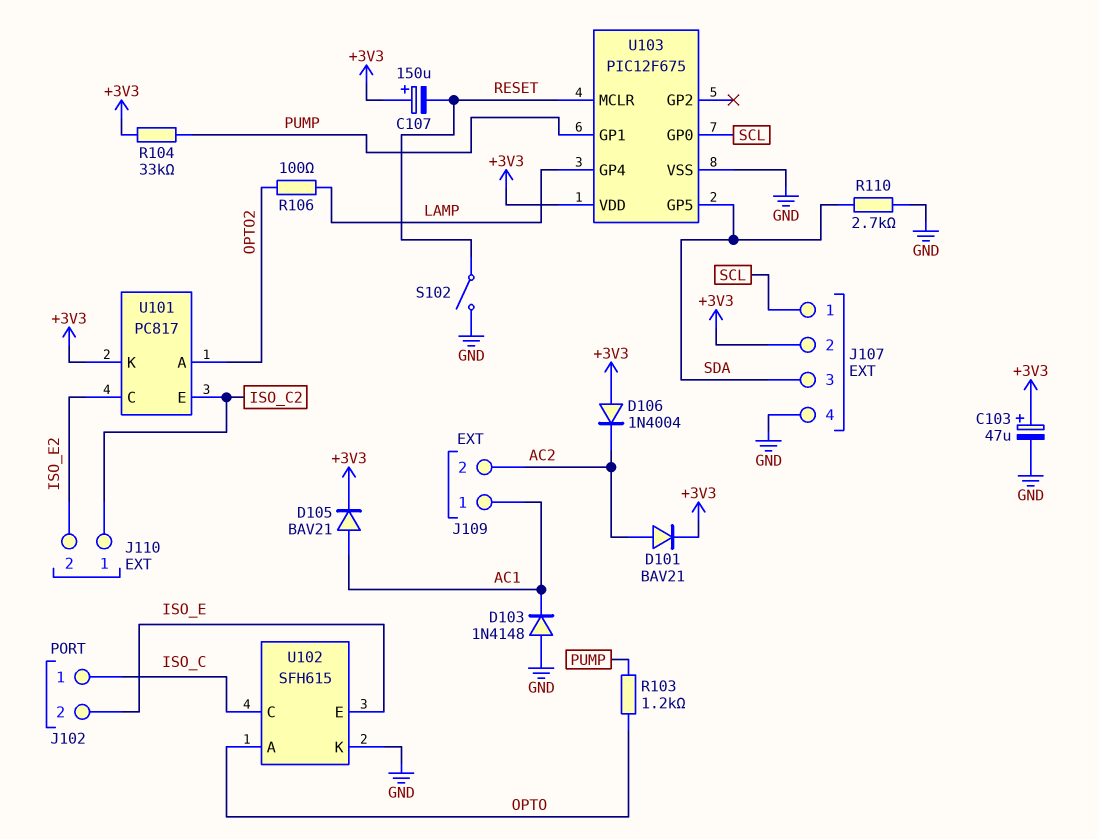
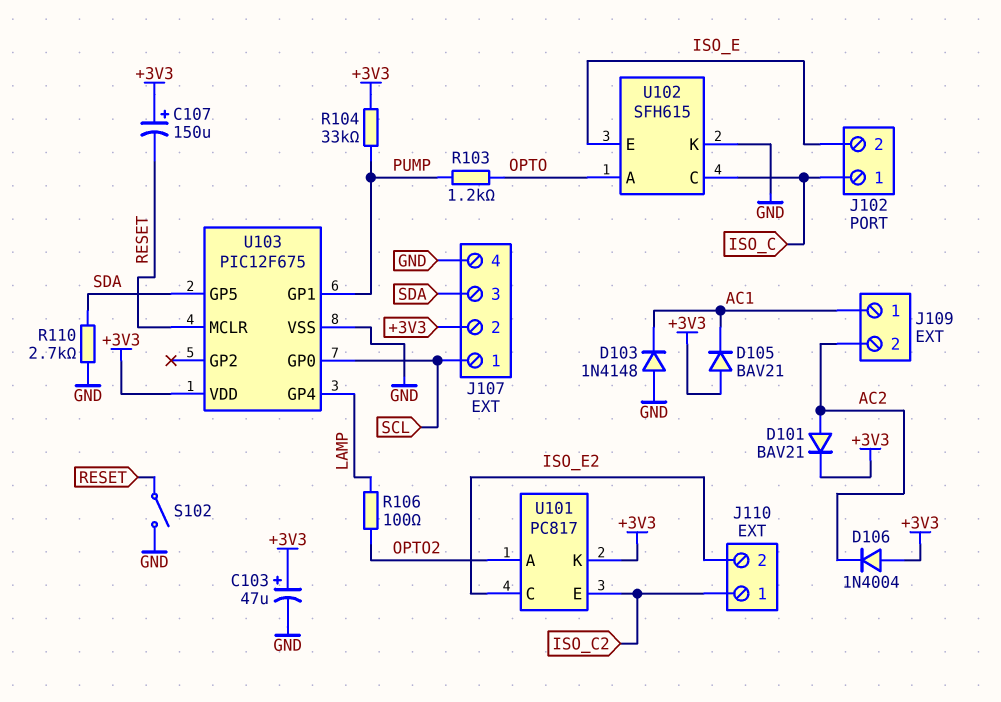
D105: diode BAV21 (A AC1, K +3V3) -> diode BAV21 (A +3V3, K AC1)

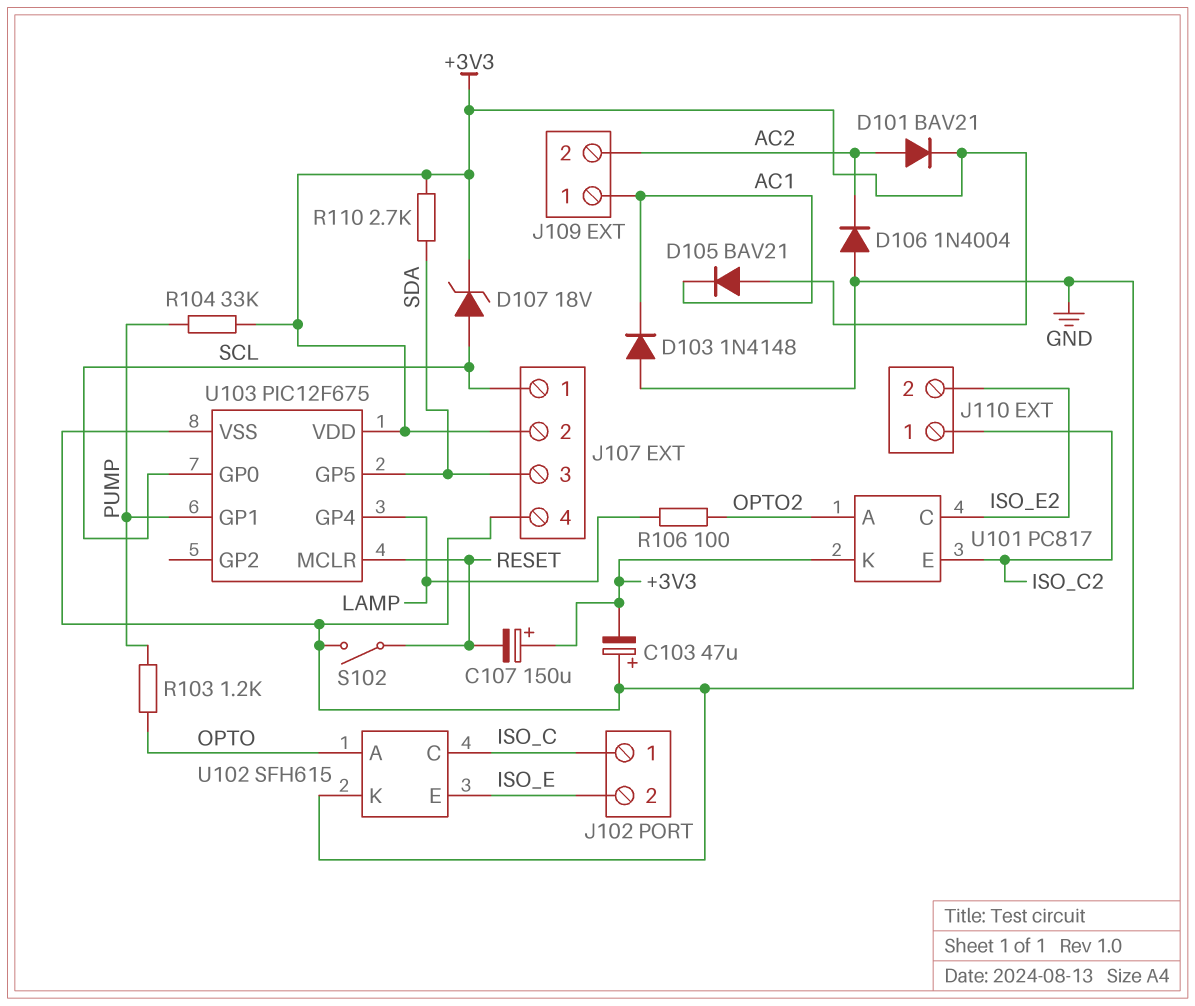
C103: 47uF (plus +3V3, minus GND) -> 47uF (plus GND, minus +3V3)
D106: diode 1N4004 (A +3V3, K AC2) -> diode 1N4004 (A GND, K AC2)
D107: none -> zener 18V (A SCL, K +3V3)
R110: 2.7k (GND, SDA) -> 2.7k (+3V3, SDA)

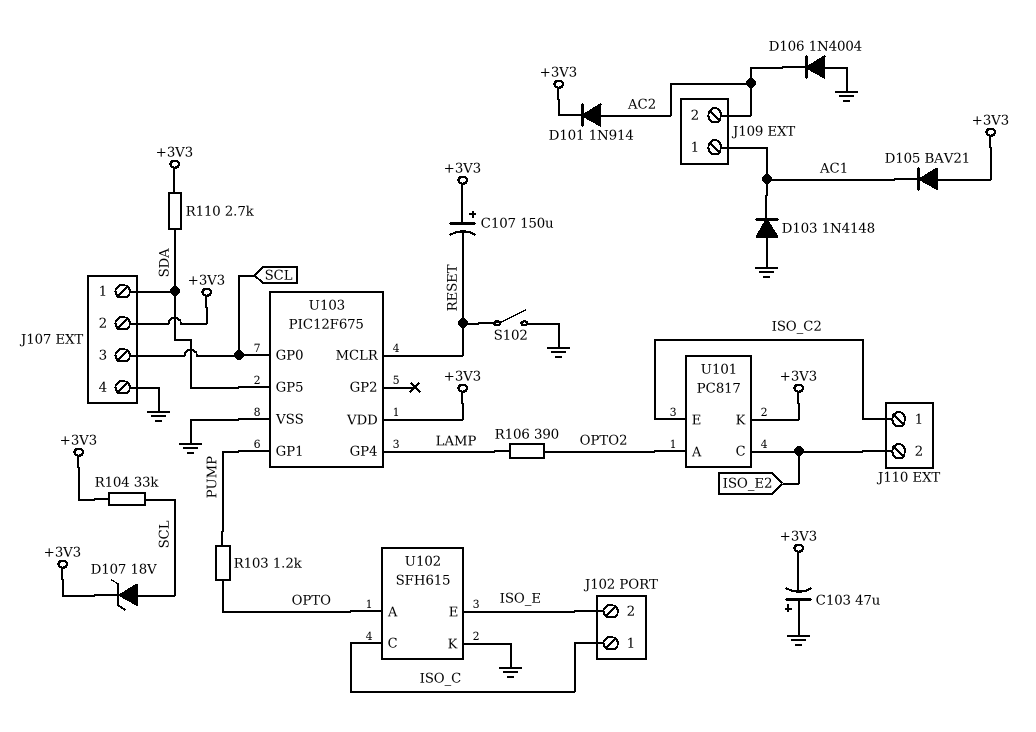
D101: diode BAV21 (A AC2, K +3V3) -> diode 1N914 (A AC2, K +3V3)
J107 pin 1: SCL -> SDA
J107 pin 3: SDA -> SCL
R104: 33k (+3V3, PUMP) -> 33k (+3V3, SCL)
R106: 100 (LAMP, OPTO2) -> 390 (LAMP, OPTO2)

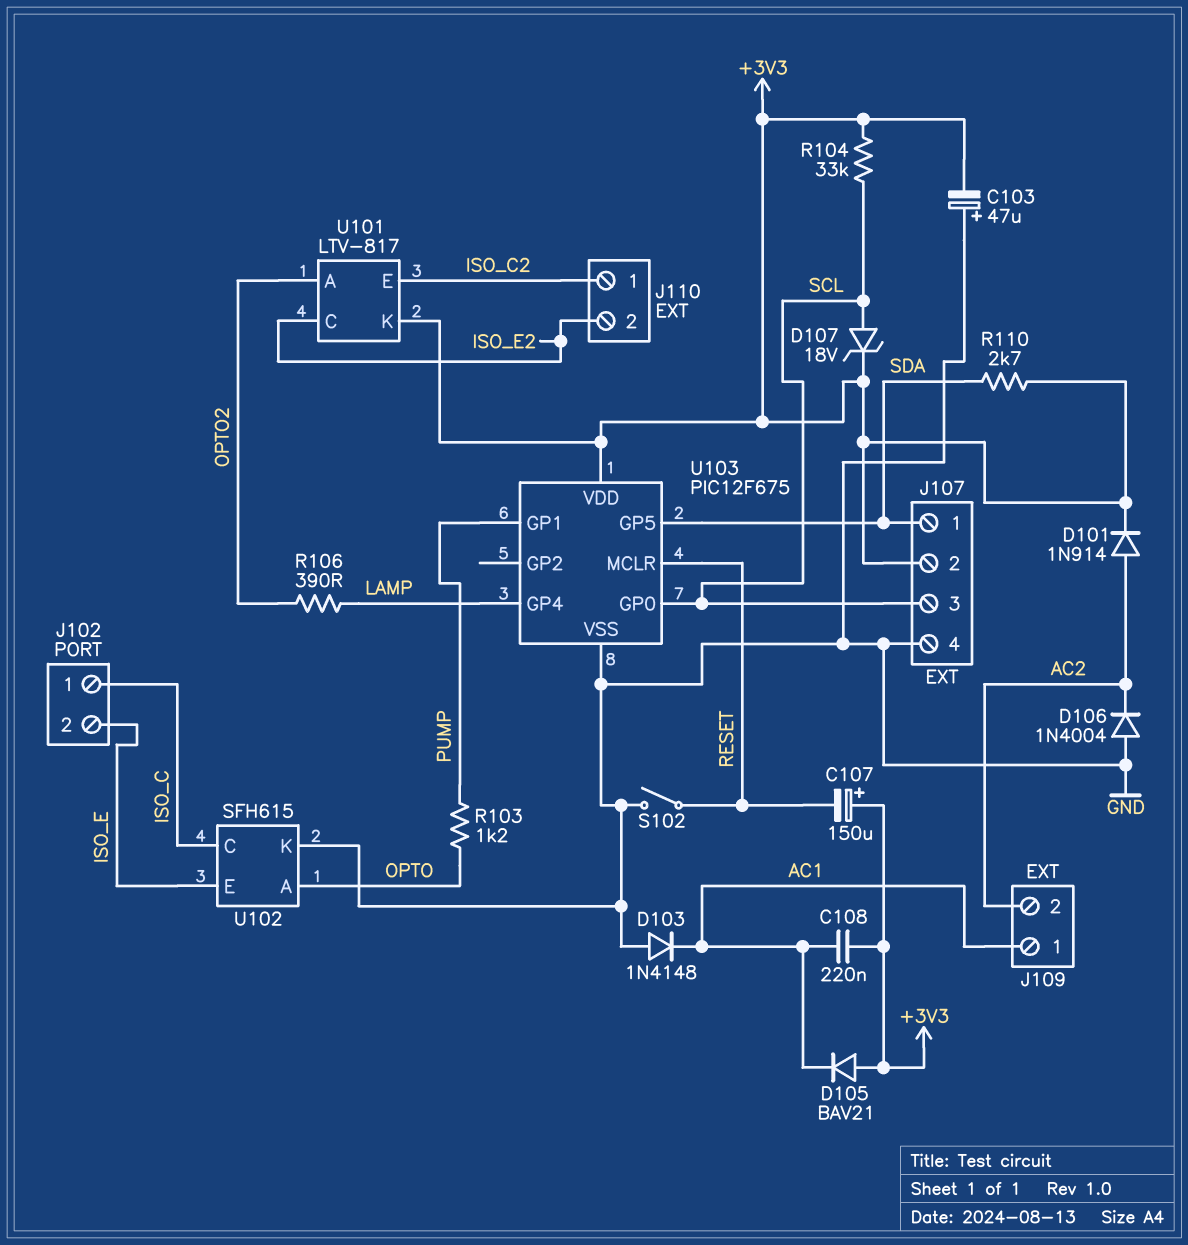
C108: none -> 220nF (+3V3, AC1)
U101: PC817 -> LTV-817

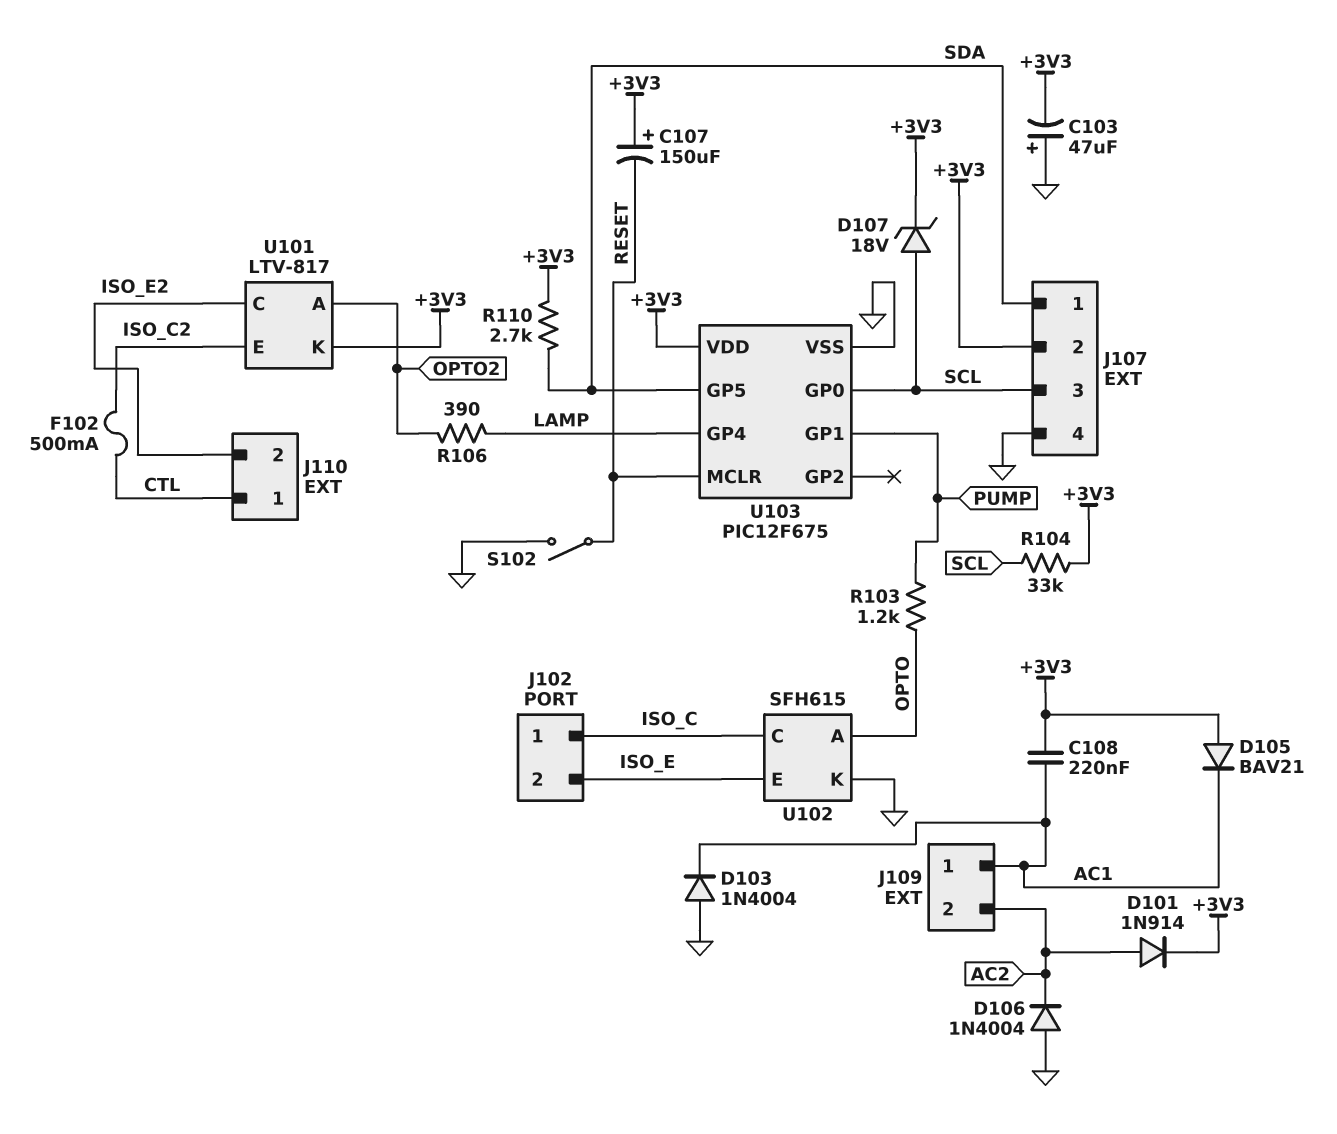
D103: diode 1N4148 (A GND, K AC1) -> diode 1N4004 (A GND, K AC1)
F102: none -> 500mA (CTL, ISO_C2)
J110 pin 1: ISO_C2 -> CTL

